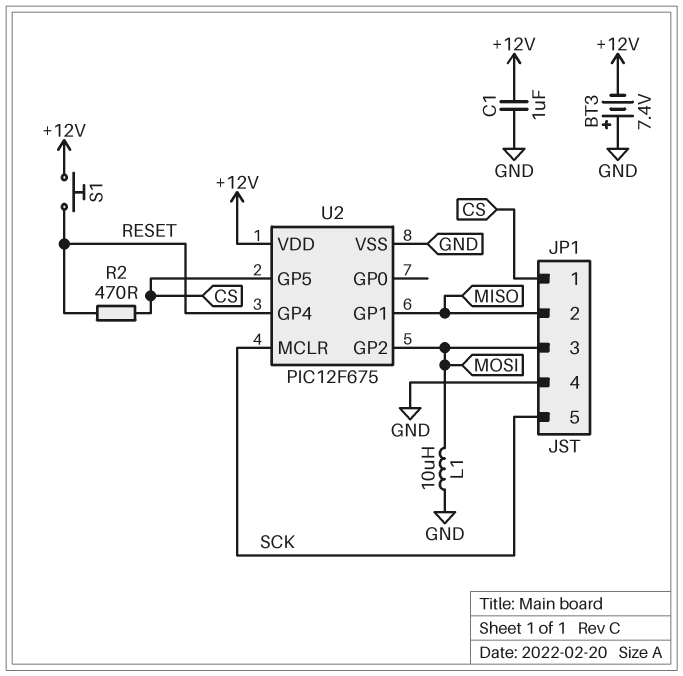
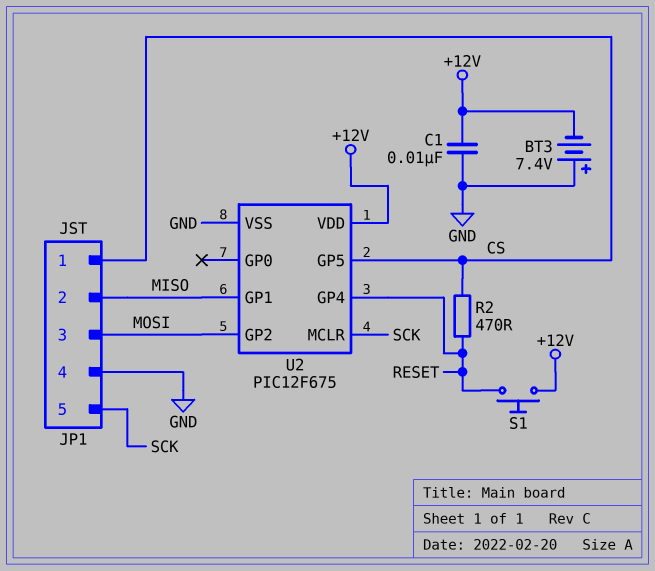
C1: 1uF (+12V, GND) -> 10nF (+12V, GND)
L1: 10uH (GND, MOSI) -> none

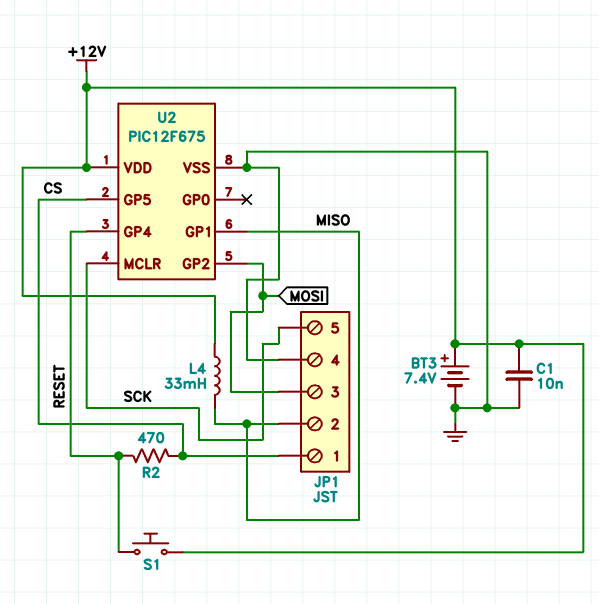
BT3: 7.4V (plus GND, minus +12V) -> 7.4V (plus +12V, minus GND)
L4: none -> 33mH (+12V, MISO)

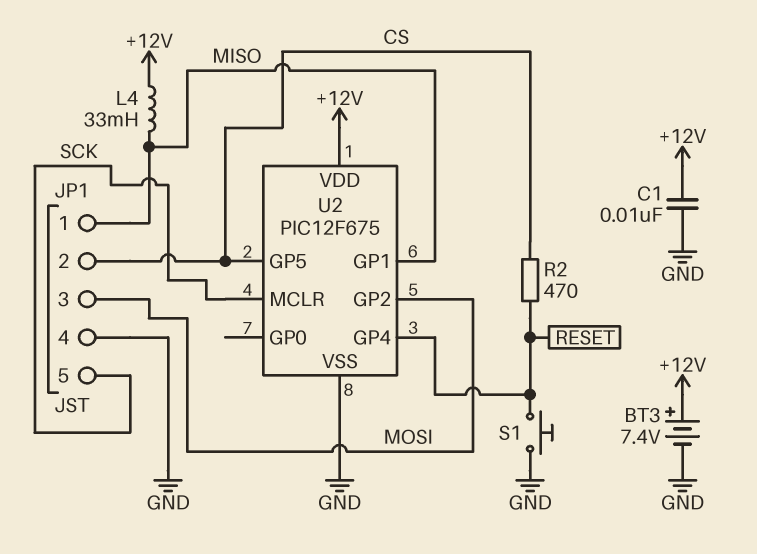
JP1 pin 1: CS -> MISO
JP1 pin 2: MISO -> CS
S1: button (+12V, RESET) -> button (GND, RESET)

